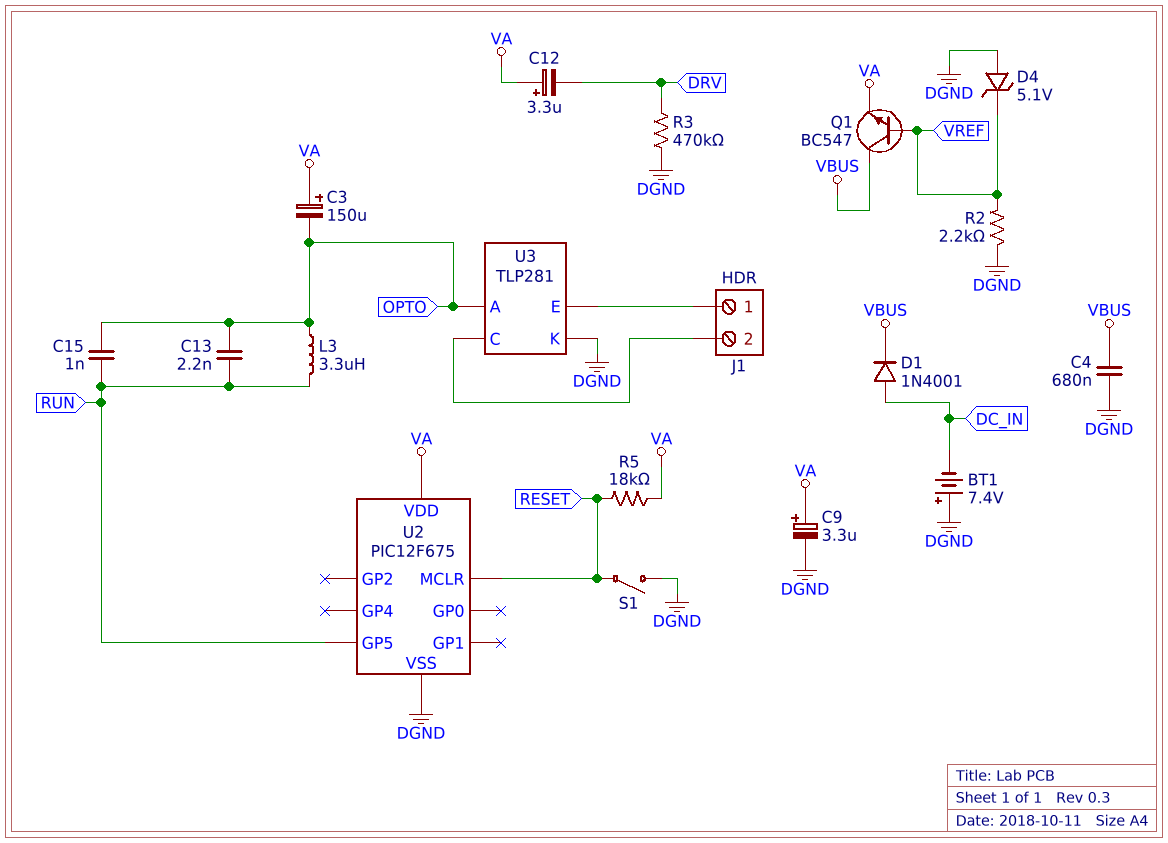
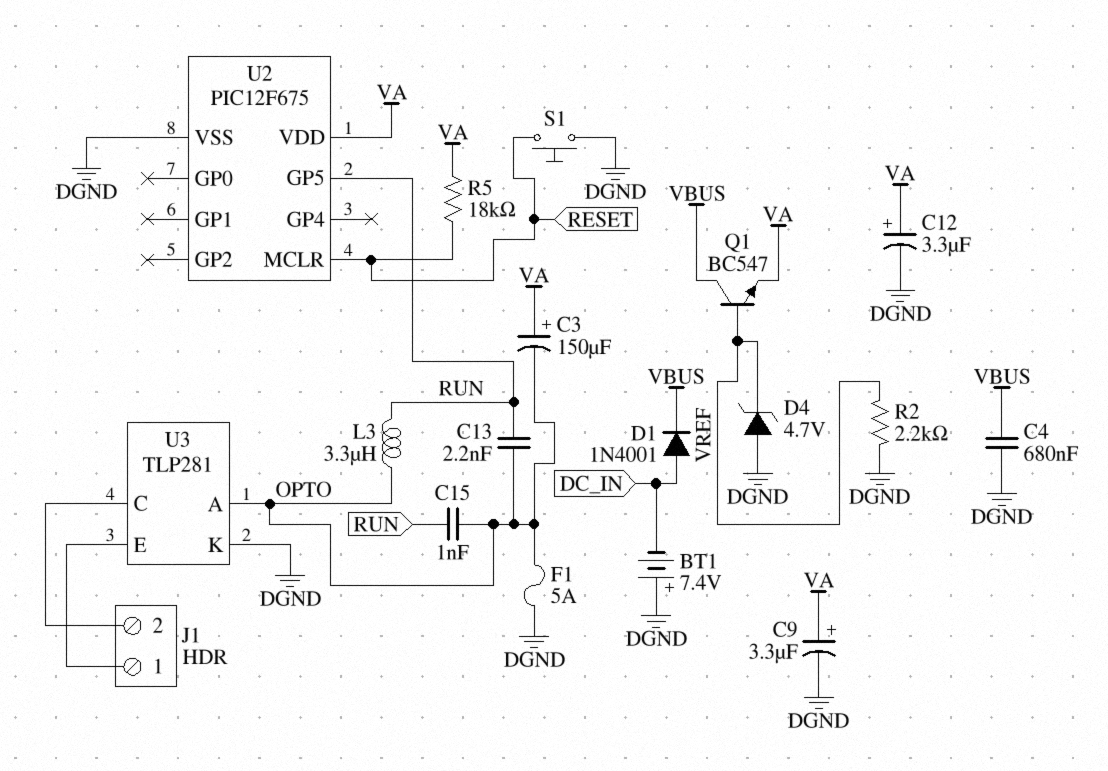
C12: 3.3uF (plus VA, minus DRV) -> 3.3uF (plus VA, minus DGND)
D4: zener 5.1V (A DGND, K VREF) -> zener 4.7V (A DGND, K VREF)
F1: none -> 5A (DGND, OPTO)
R3: 470k (DGND, DRV) -> none
S1: switch (DGND, RESET) -> button (DGND, RESET)

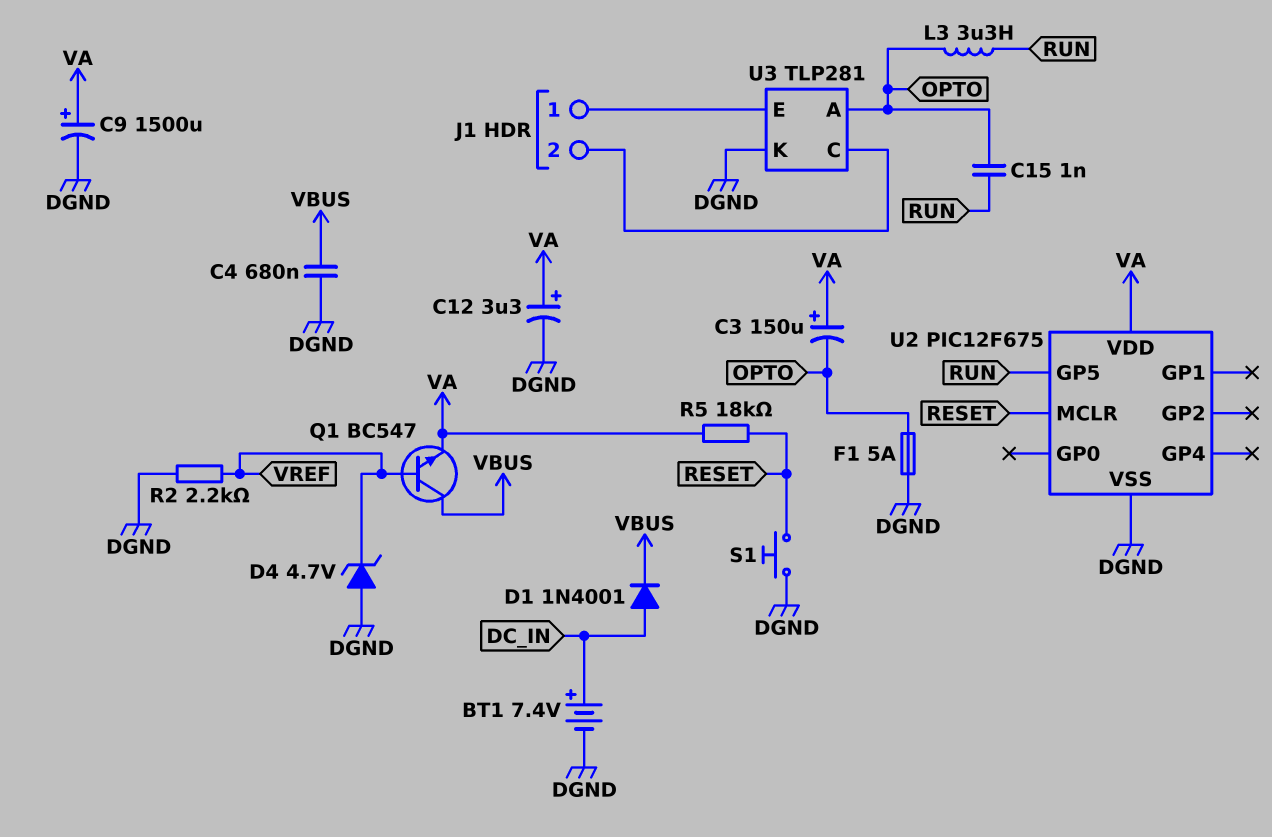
BT1: 7.4V (plus DGND, minus DC_IN) -> 7.4V (plus DC_IN, minus DGND)
C9: 3.3uF (plus VA, minus DGND) -> 1500uF (plus VA, minus DGND)
C13: 2.2nF (OPTO, RUN) -> none

